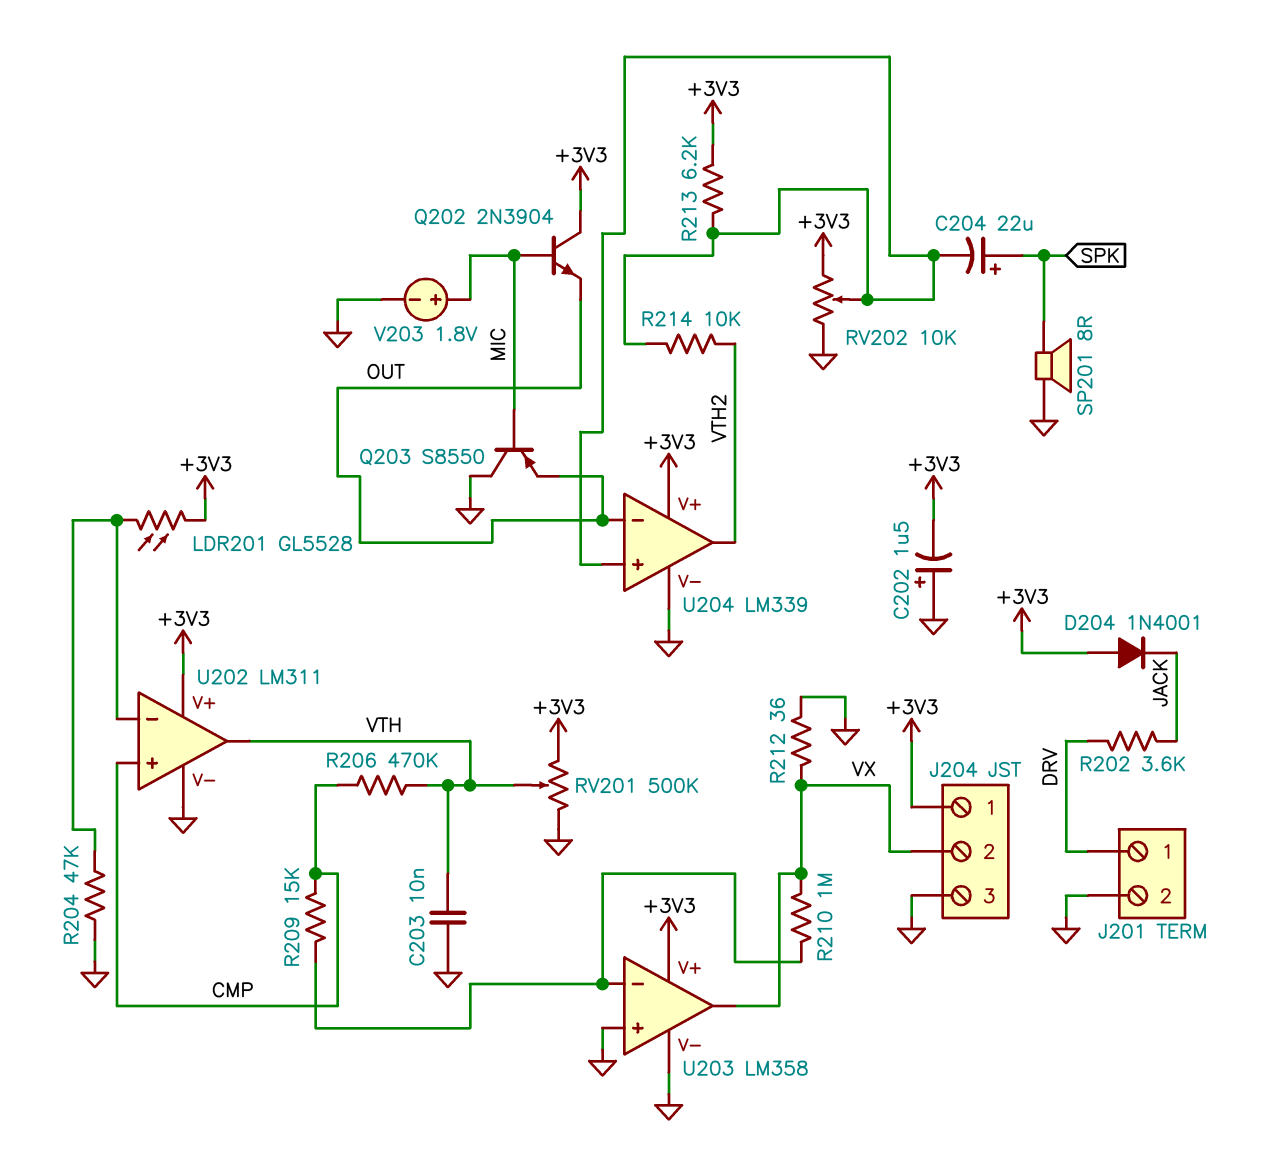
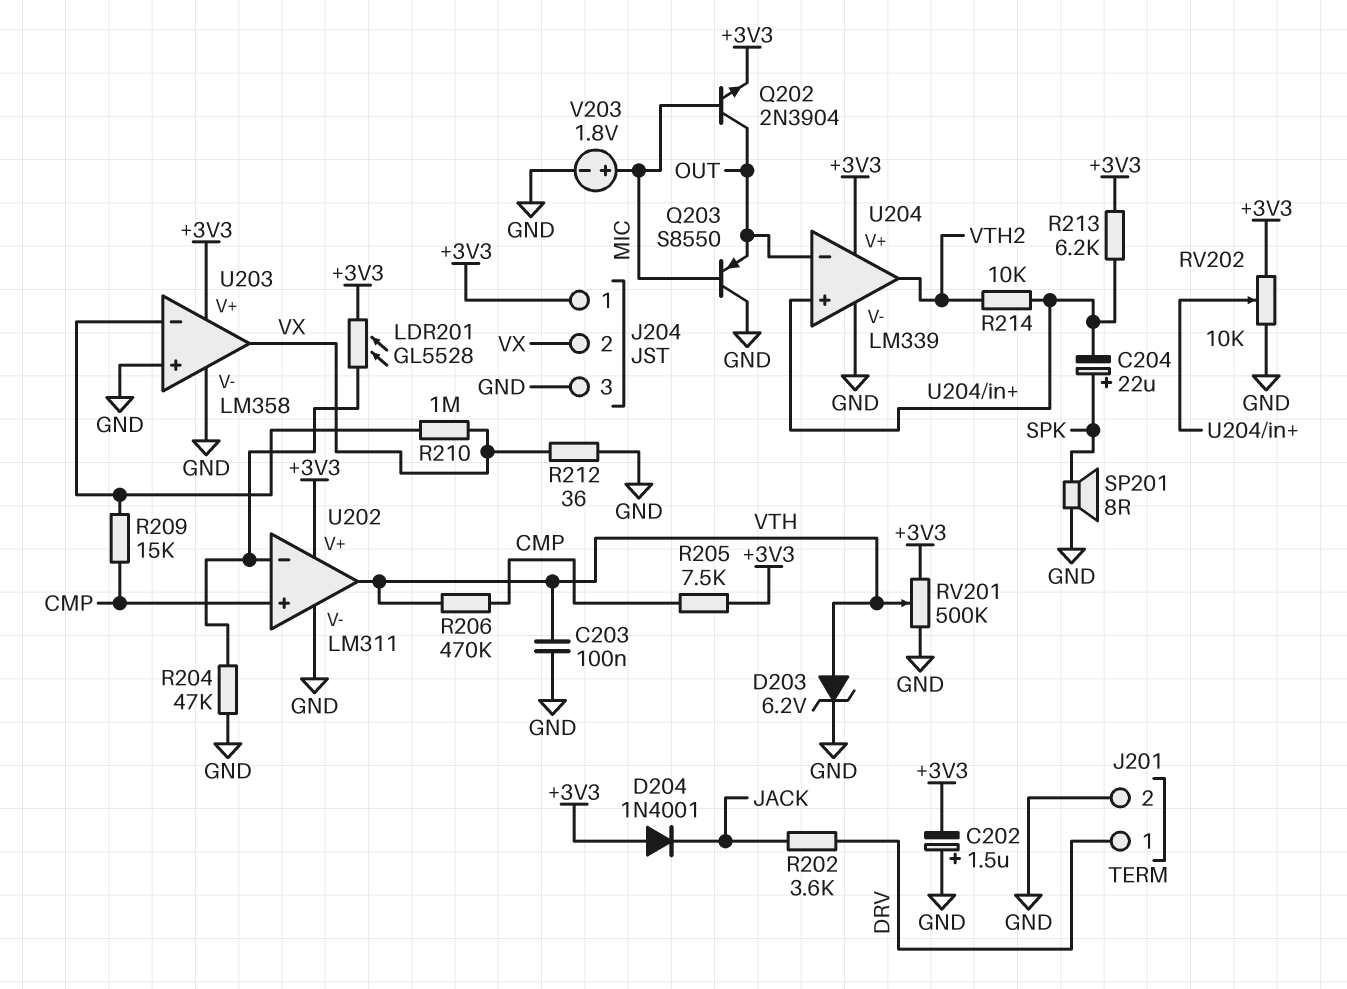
C203: 10nF (GND, VTH) -> 100nF (GND, VTH)
D203: none -> zener 6.2V (A VTH, K GND)
Q202: NPN 2N3904 (B MIC, C +3V3, E OUT) -> NPN 2N3904 (B MIC, C OUT, E +3V3)
R205: none -> 7.5k (+3V3, CMP)

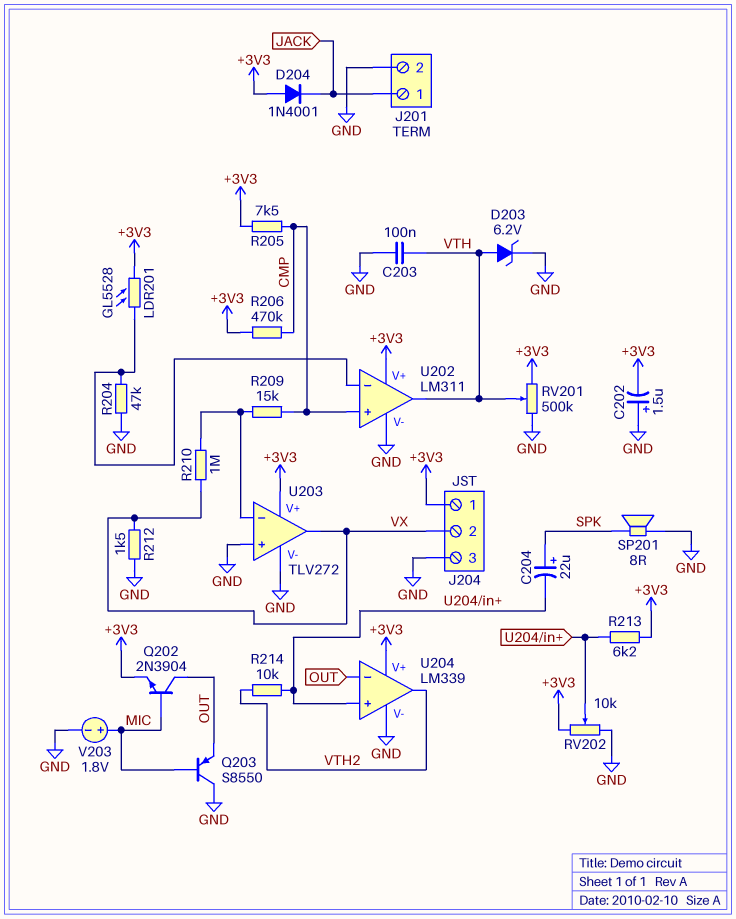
J201 pin 1: DRV -> JACK
R202: 3.6k (DRV, JACK) -> none
R206: 470k (CMP, VTH) -> 470k (+3V3, CMP)
R212: 36 (GND, VX) -> 1.5k (GND, VX)
U203: LM358 -> TLV272

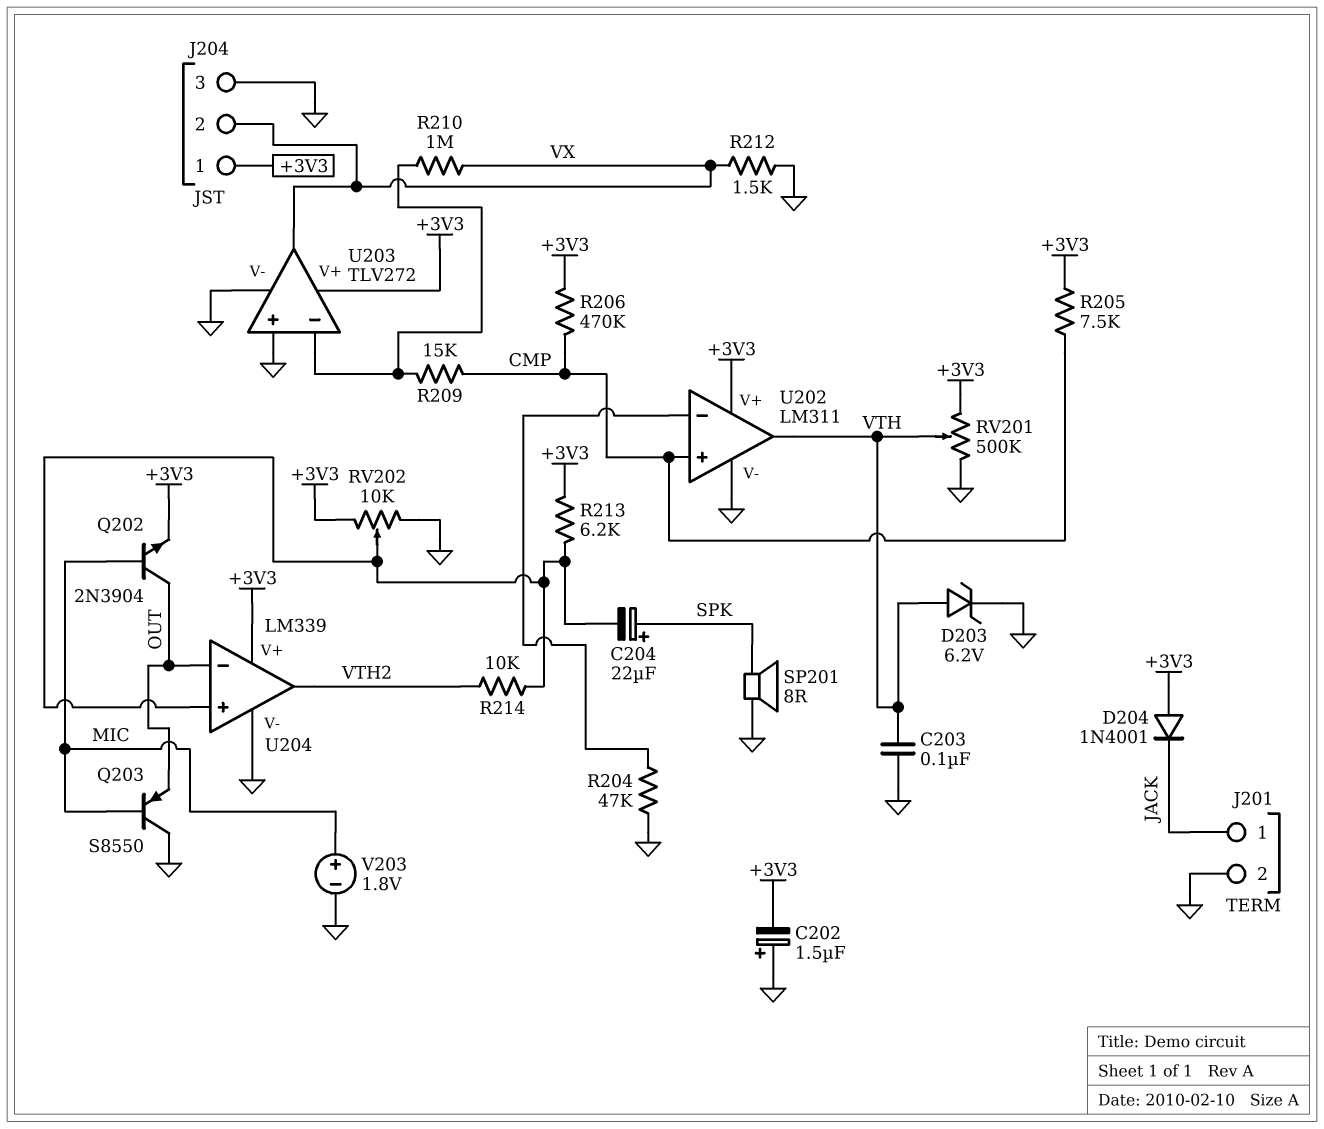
LDR201: GL5528 (+3V3, U202/in-) -> none

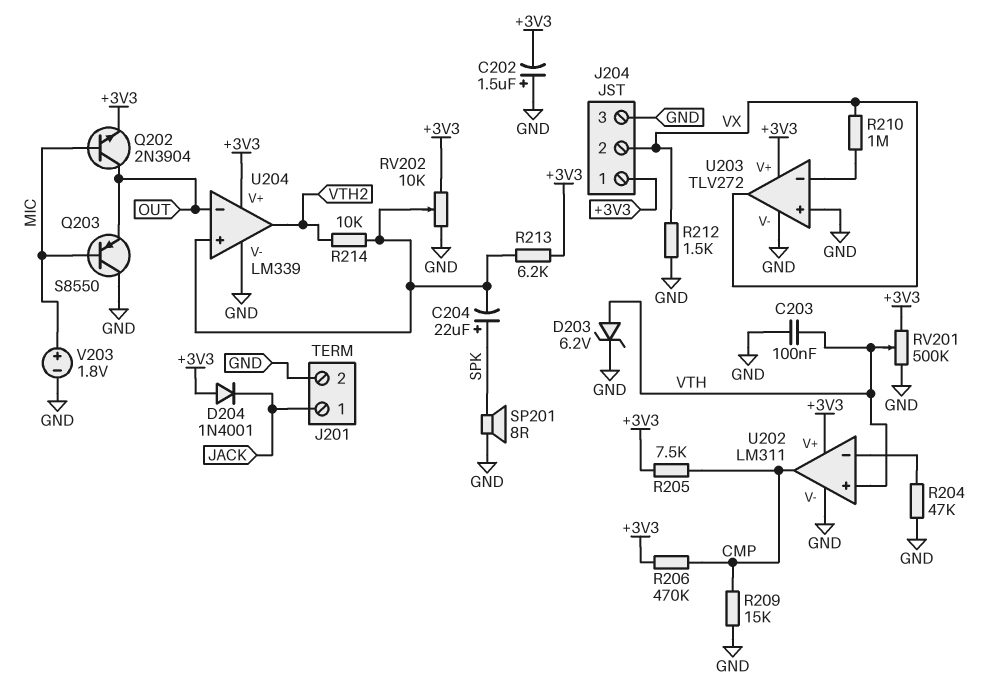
R209: 15k (CMP, U203/in-) -> 15k (CMP, GND)
U202 pin in+: CMP -> VTH
U202 pin out: VTH -> CMP

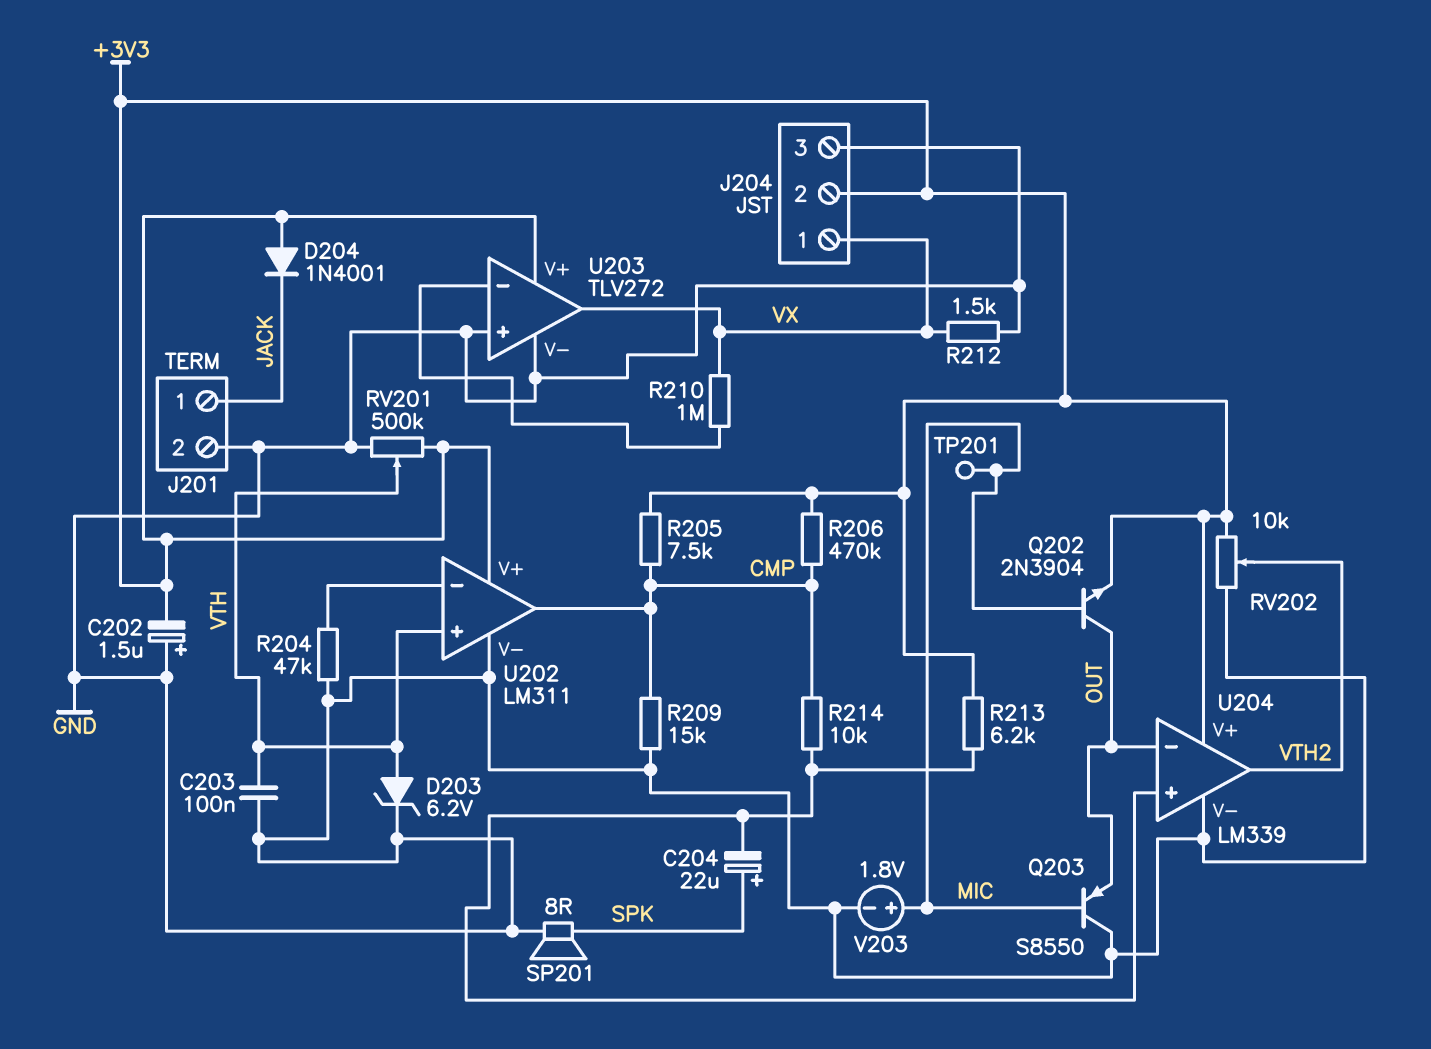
J204 pin 1: +3V3 -> VX
J204 pin 2: VX -> +3V3
R214: 10k (U204/in+, VTH2) -> 10k (CMP, U204/in+)
RV202: 10k (+3V3, GND, wiper U204/in+) -> 10k (+3V3, GND, wiper VTH2)
TP201: none -> test point (MIC)

